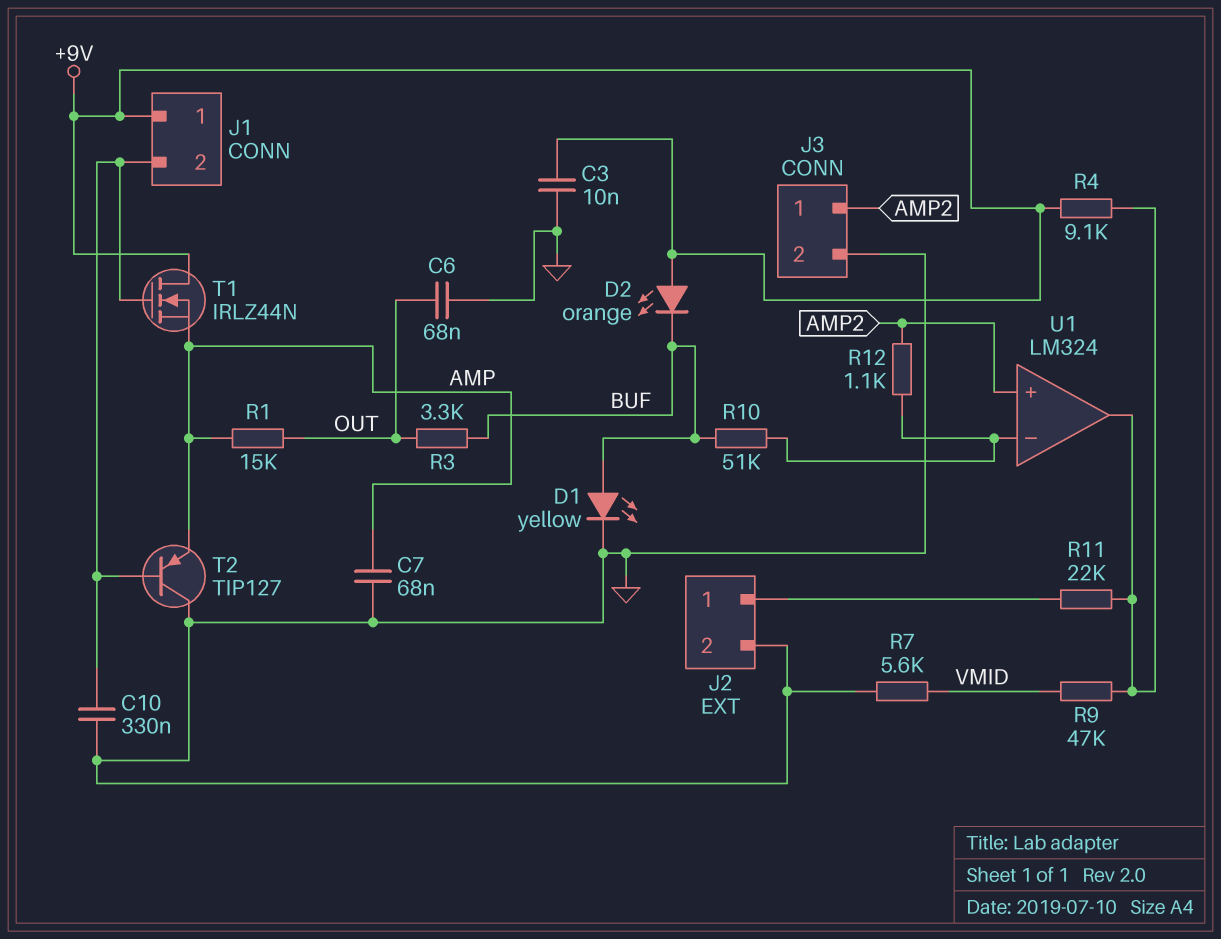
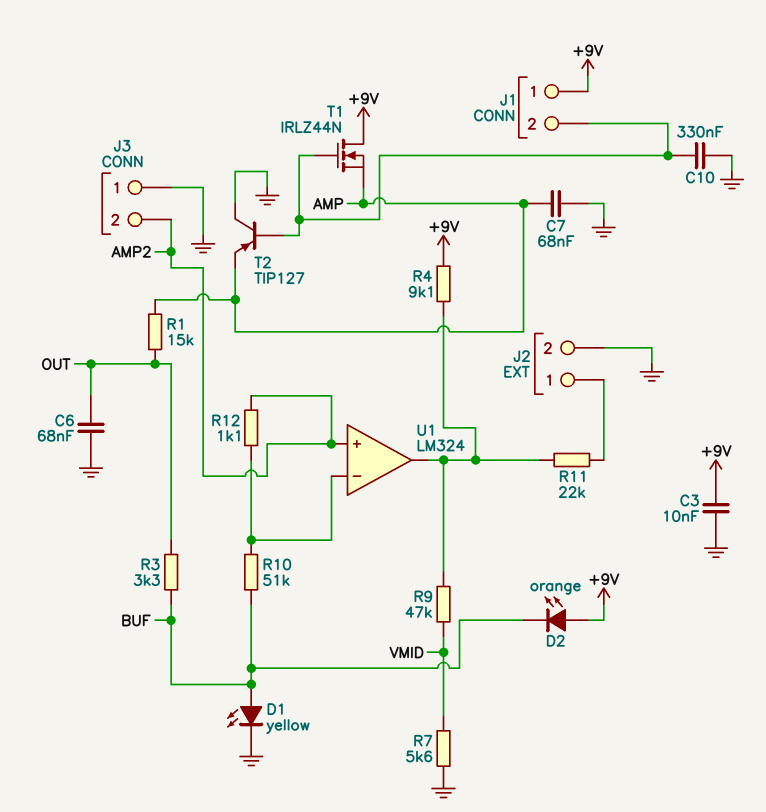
J3 pin 1: AMP2 -> GND
J3 pin 2: GND -> AMP2

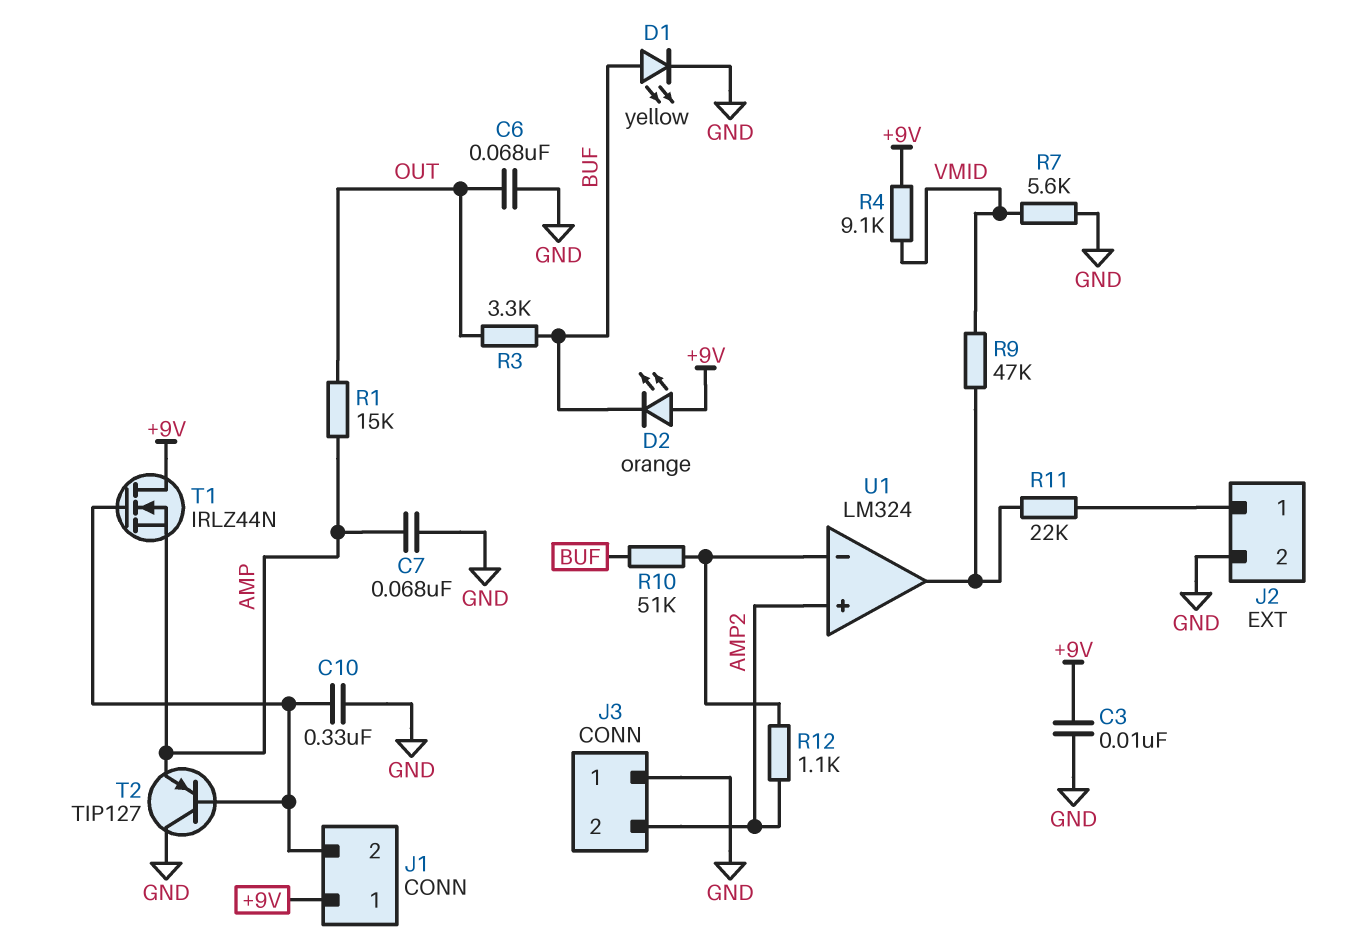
R4: 9.1k (+9V, U1/out) -> 9.1k (+9V, VMID)

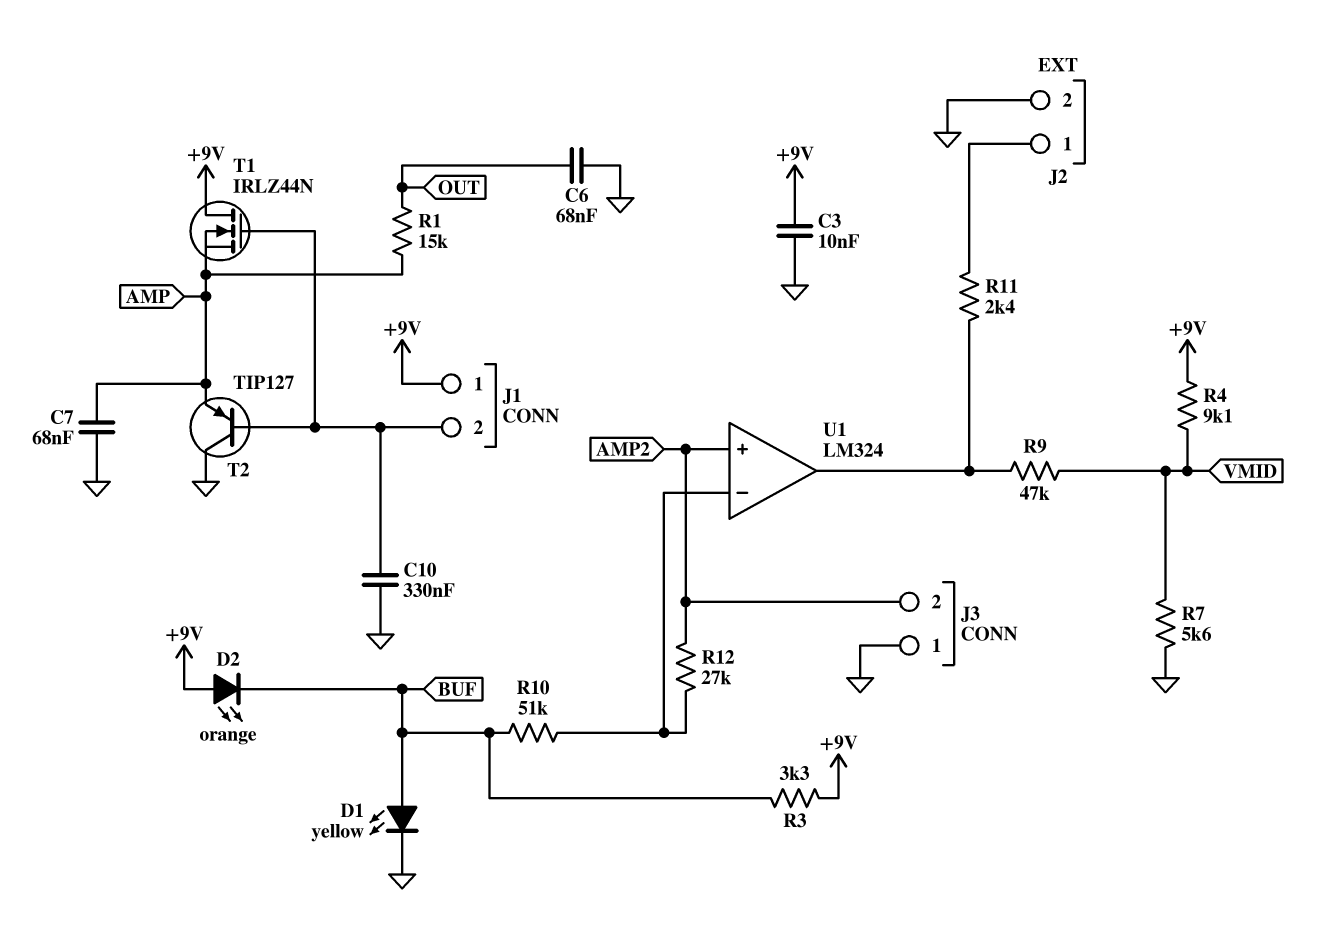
R3: 3.3k (BUF, OUT) -> 3.3k (+9V, BUF)
R11: 22k (J2/1, U1/out) -> 2.4k (J2/1, U1/out)
R12: 1.1k (AMP2, U1/in-) -> 27k (AMP2, U1/in-)

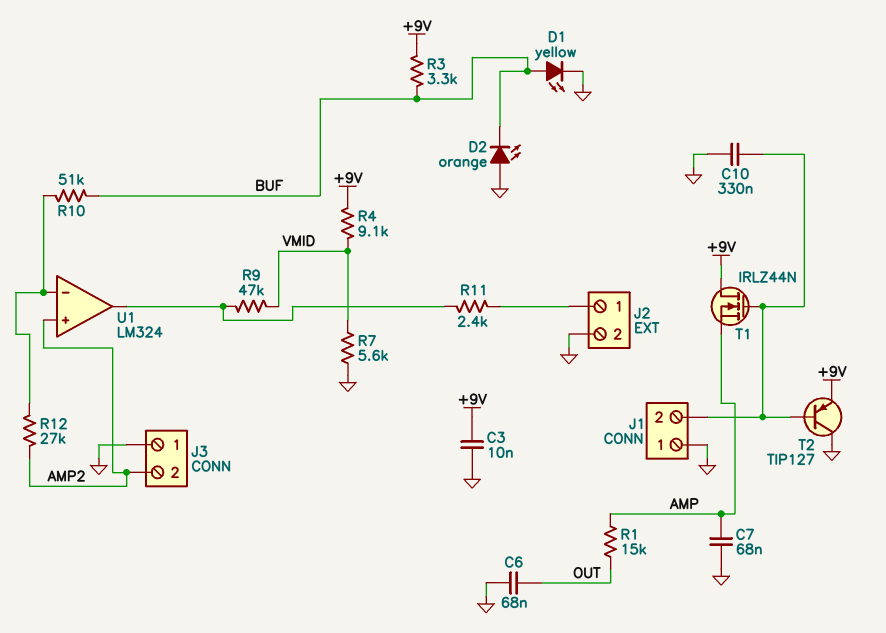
D2: LED orange (A +9V, K BUF) -> LED orange (A GND, K BUF)
J1 pin 1: +9V -> GND
T2: PNP TIP127 (B J1/2, C GND, E AMP) -> PNP TIP127 (B J1/2, C GND, E +9V)

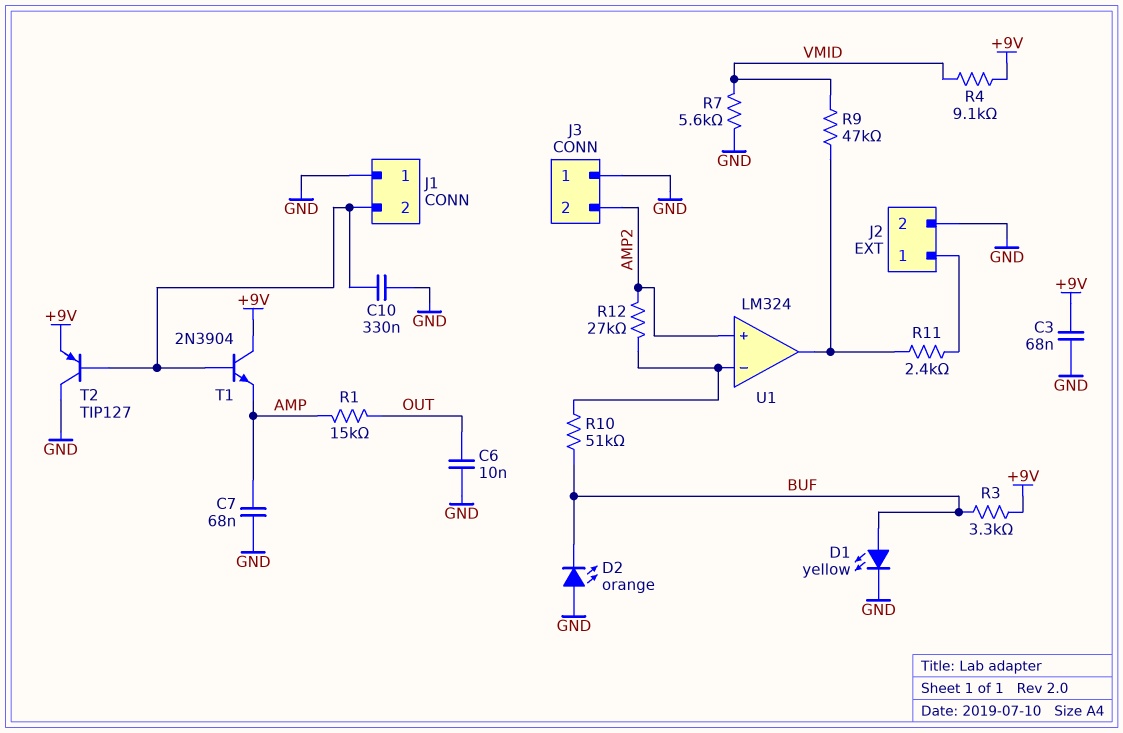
C3: 10nF (+9V, GND) -> 68nF (+9V, GND)
C6: 68nF (GND, OUT) -> 10nF (GND, OUT)
T1: NMOS IRLZ44N (G J1/2, D +9V, S AMP) -> NPN 2N3904 (B J1/2, C +9V, E AMP)

